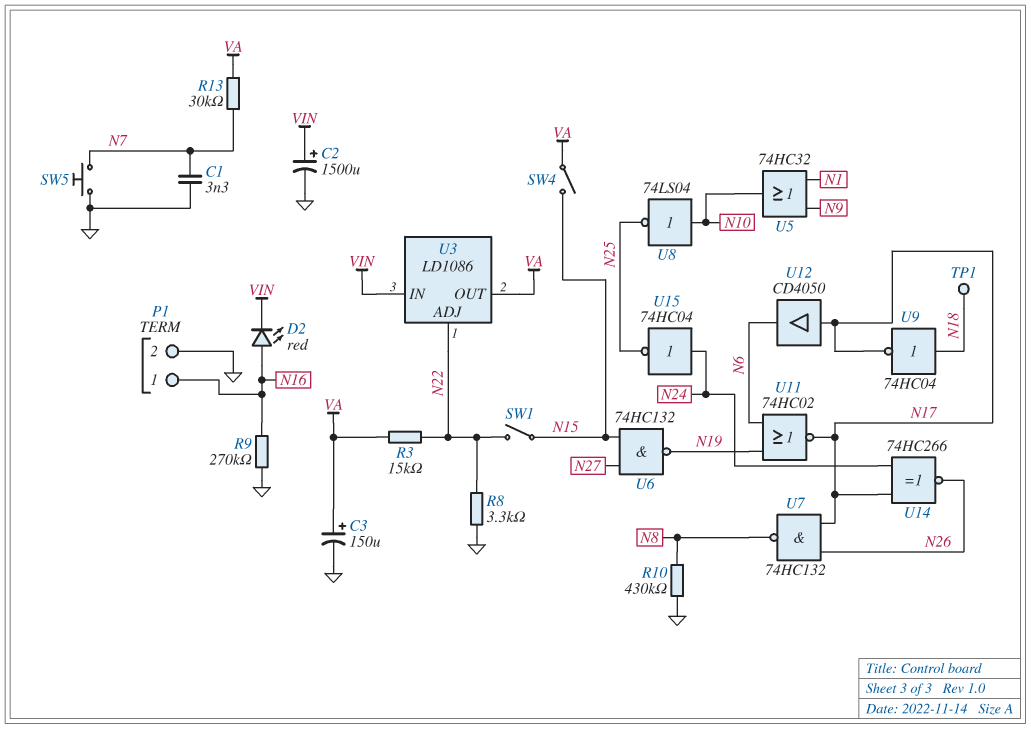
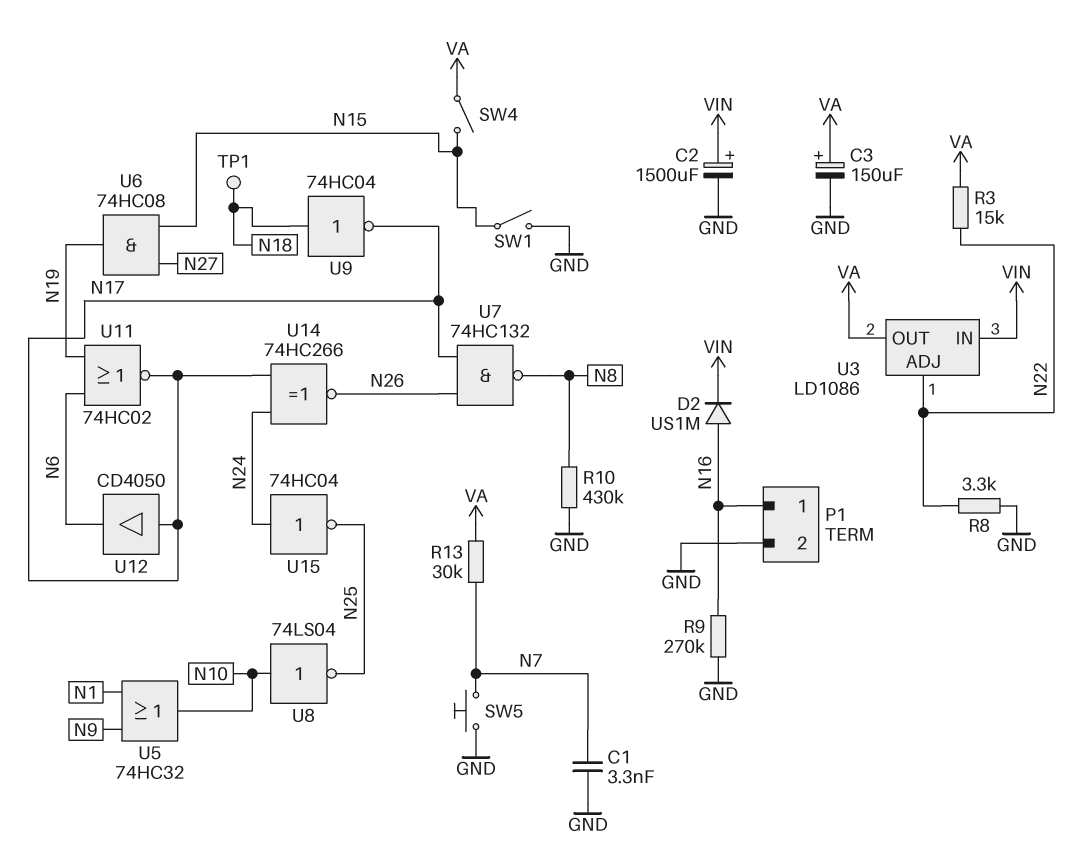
D2: LED red (A N16, K VIN) -> diode US1M (A N16, K VIN)
SW1: switch (N15, N22) -> switch (GND, N15)
U6: NAND 74HC132 (in N15, in N27, out N19) -> AND 74HC08 (in N15, in N27, out N19)

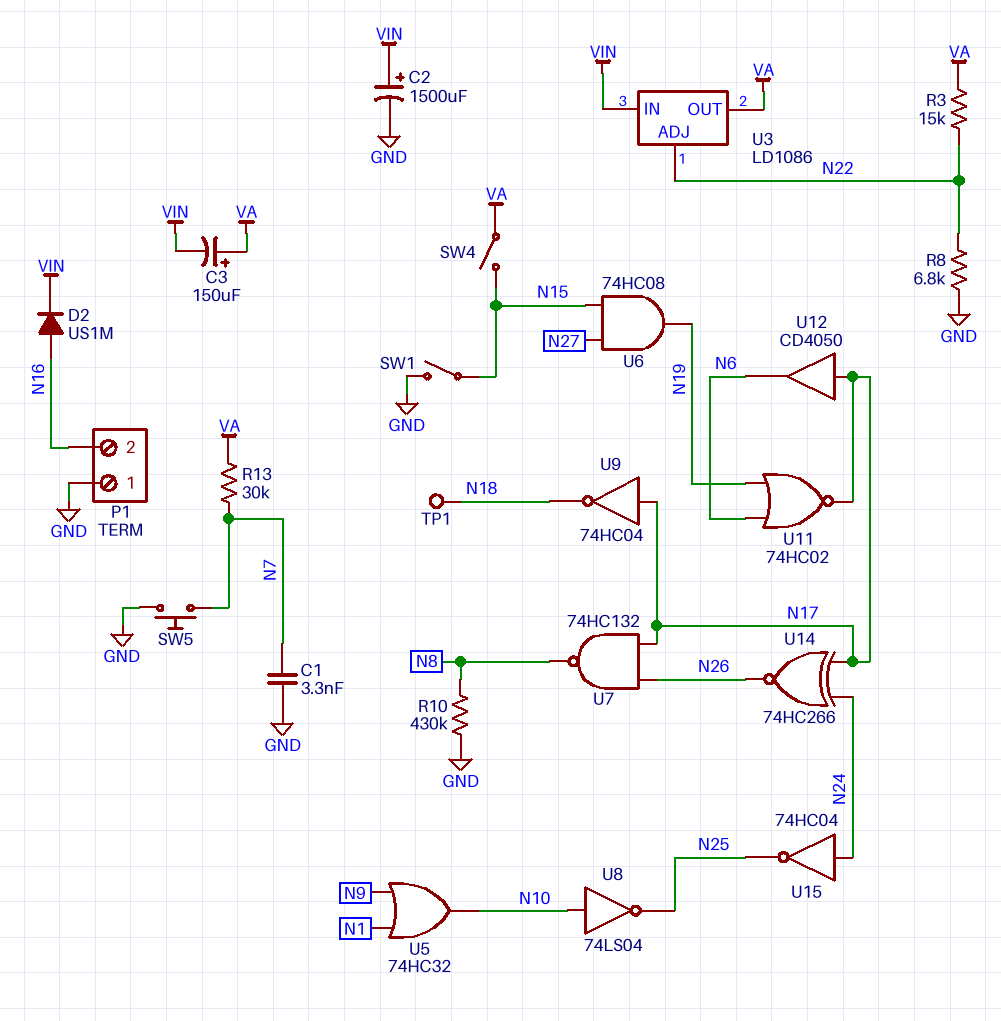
C3: 150uF (plus VA, minus GND) -> 150uF (plus VA, minus VIN)
P1 pin 1: N16 -> GND
P1 pin 2: GND -> N16
R8: 3.3k (GND, N22) -> 6.8k (GND, N22)
R9: 270k (GND, N16) -> none
U9: NOT 74HC04 (in N18, out N17) -> NOT 74HC04 (in N17, out N18)

